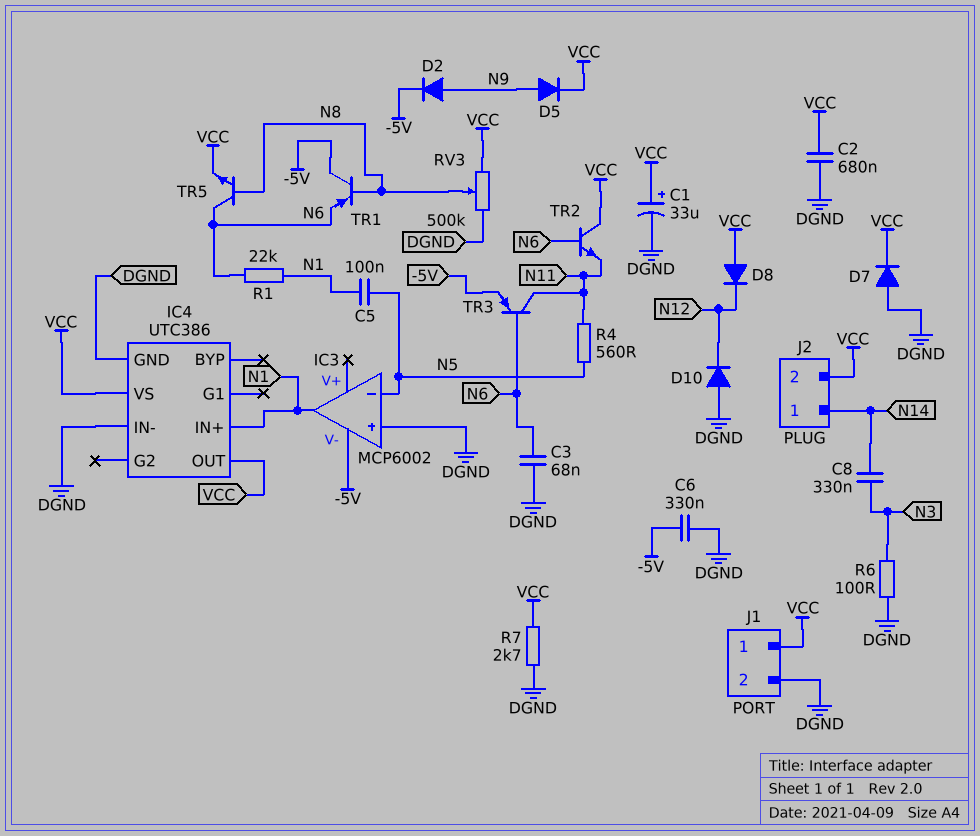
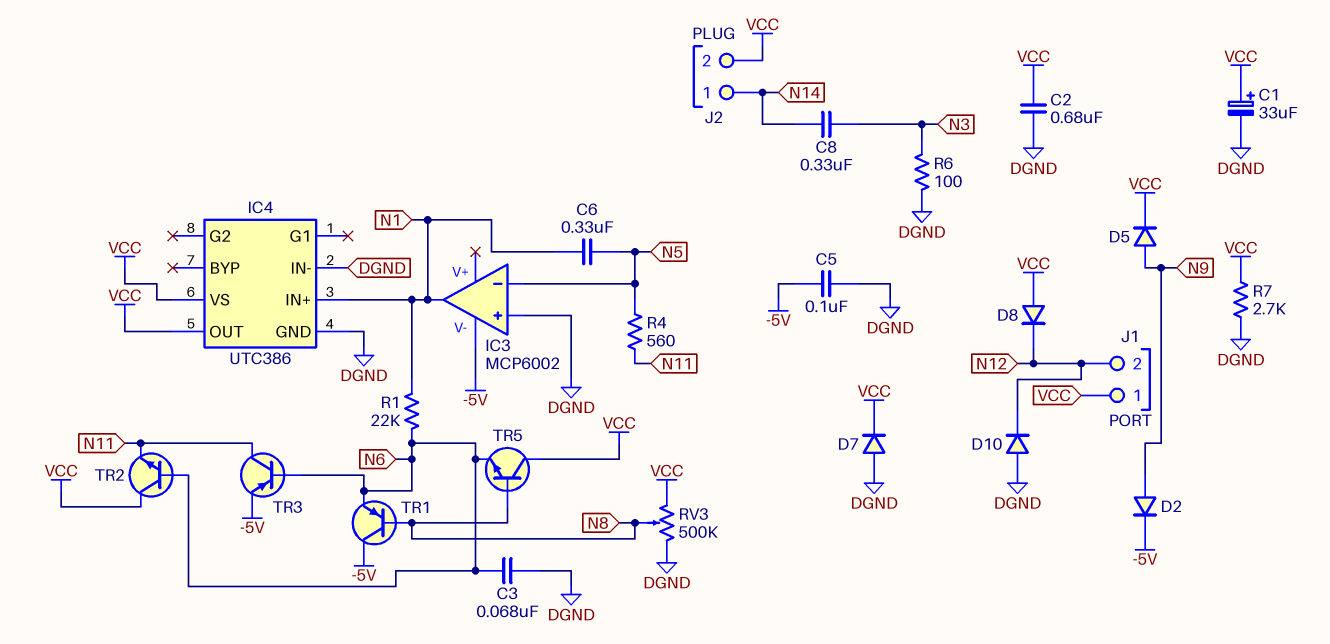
C5: 100nF (N1, N5) -> 100nF (-5V, DGND)
C6: 330nF (-5V, DGND) -> 330nF (N1, N5)
J1 pin 2: DGND -> N12
TR5: NPN (B N8, C N6, E VCC) -> NPN (B N8, C VCC, E N6)

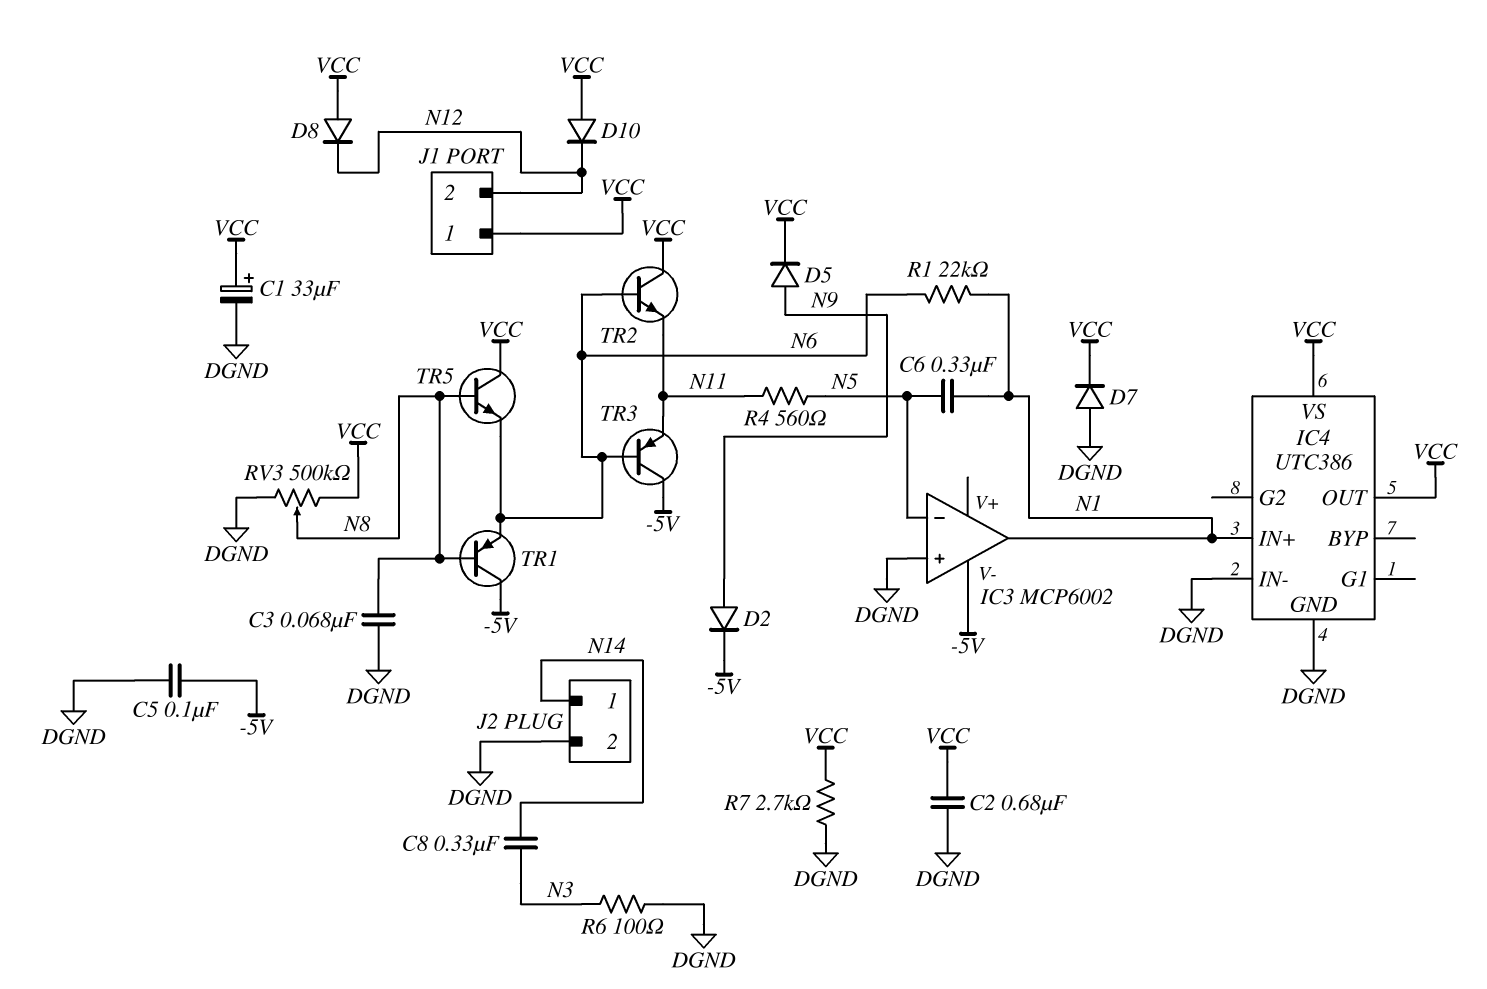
C3: 68nF (DGND, N6) -> 68nF (DGND, N8)
D10: diode (A DGND, K N12) -> diode (A VCC, K N12)
J2 pin 2: VCC -> DGND
TR3: PNP (B N6, C N11, E -5V) -> PNP (B N6, C -5V, E N11)

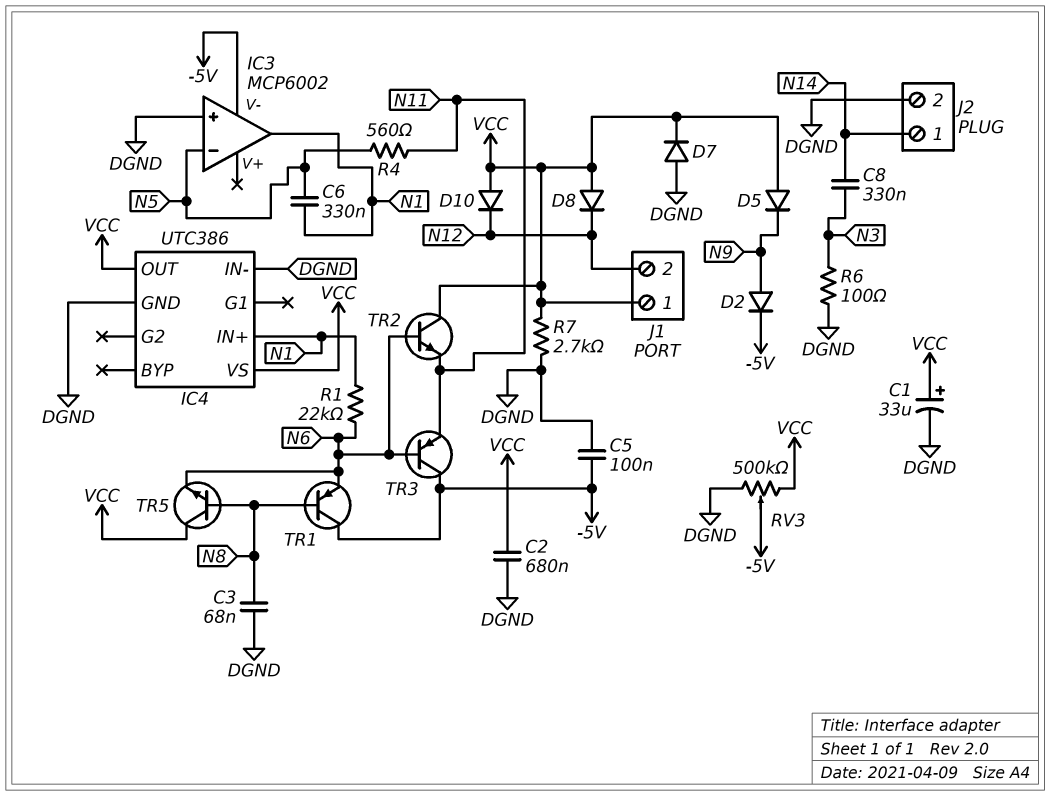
D5: diode (A N9, K VCC) -> diode (A VCC, K N9)
RV3: 500k (DGND, VCC, wiper N8) -> 500k (DGND, VCC, wiper -5V)

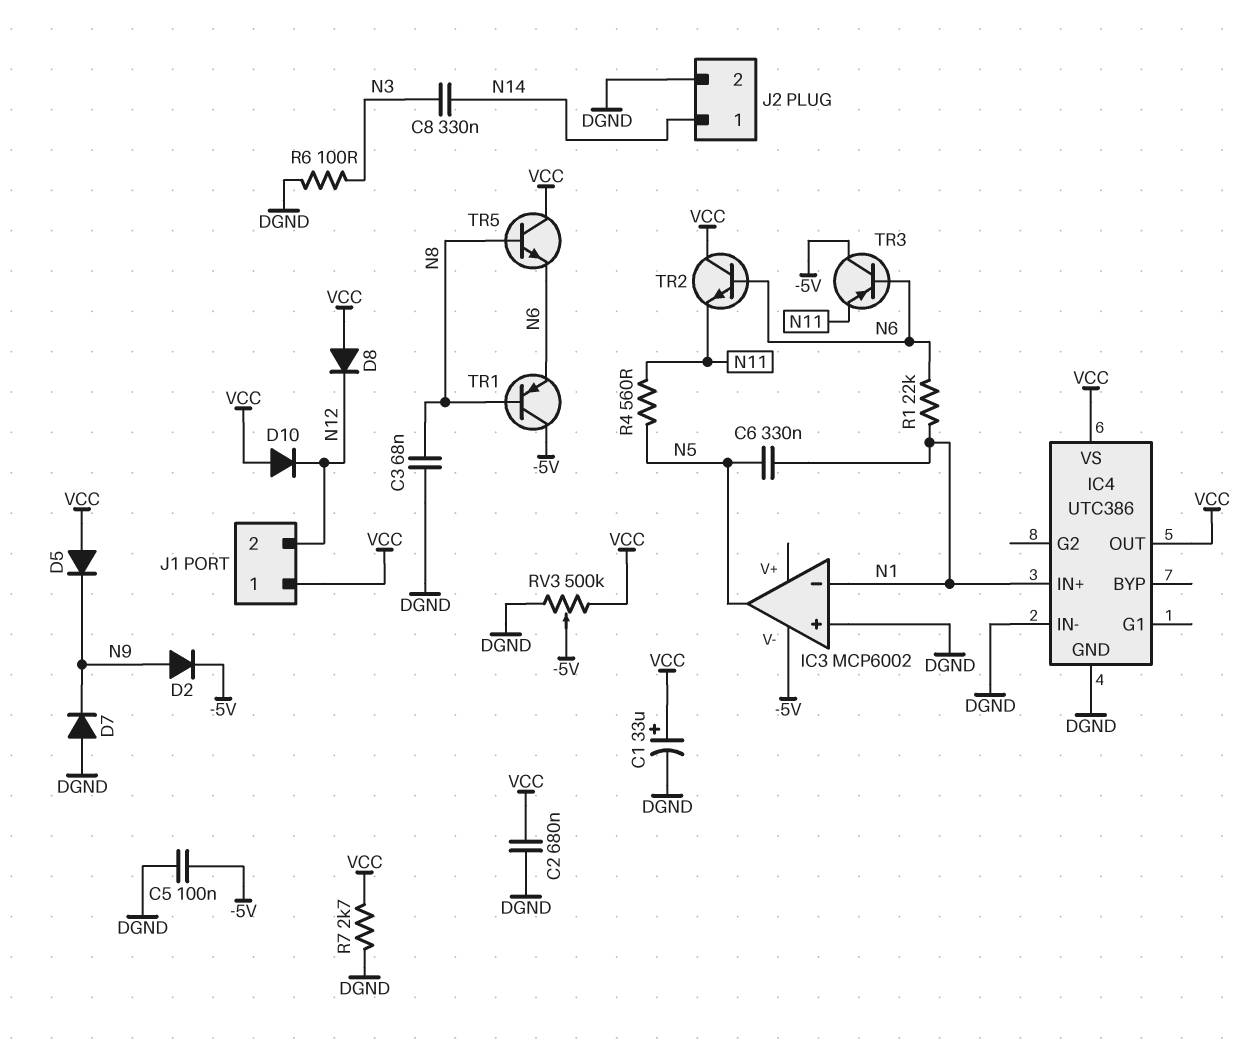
D7: diode (A DGND, K VCC) -> diode (A DGND, K N9)
IC3 pin in-: N5 -> N1
IC3 pin out: N1 -> N5

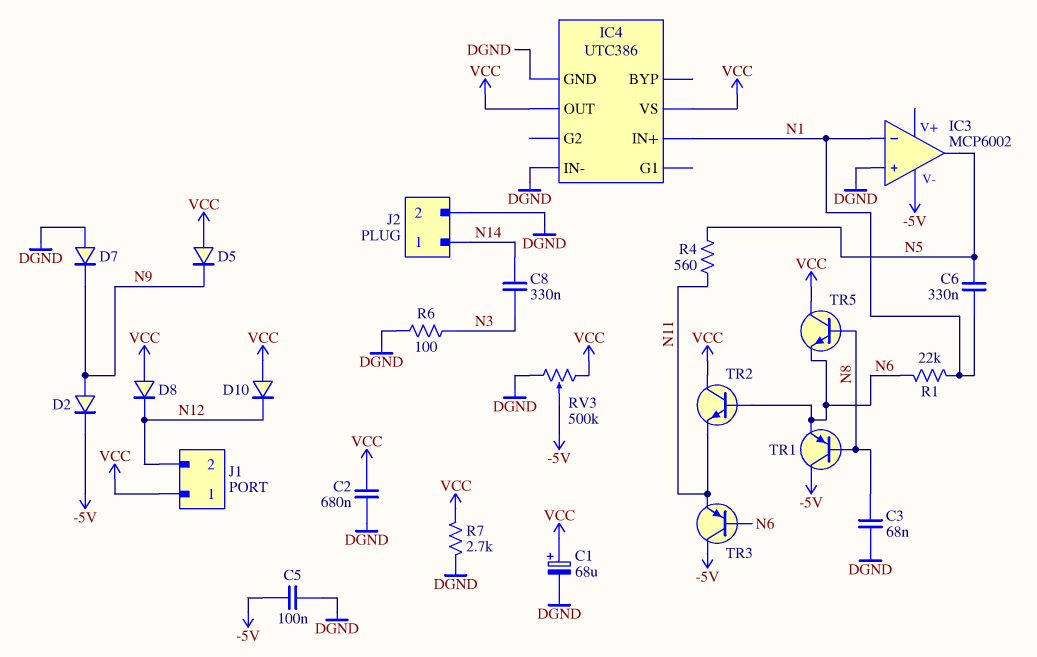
C1: 33uF (plus VCC, minus DGND) -> 68uF (plus VCC, minus DGND)

